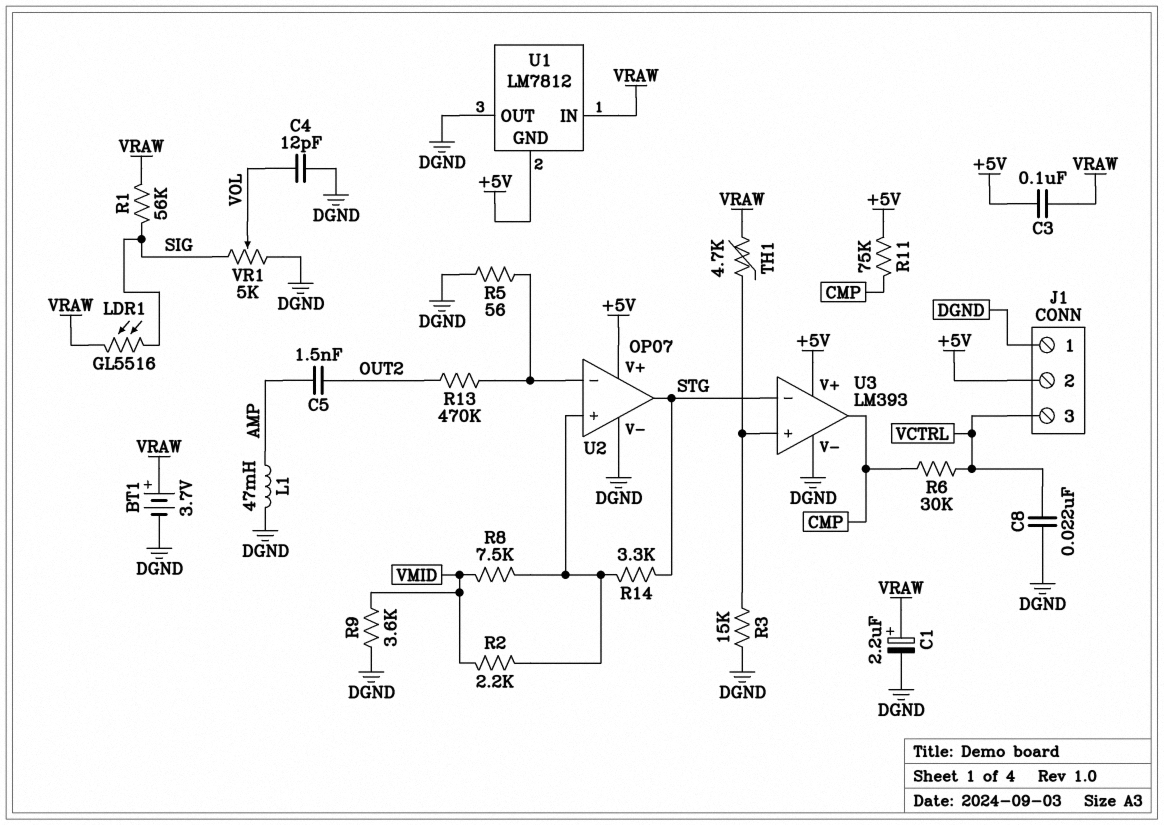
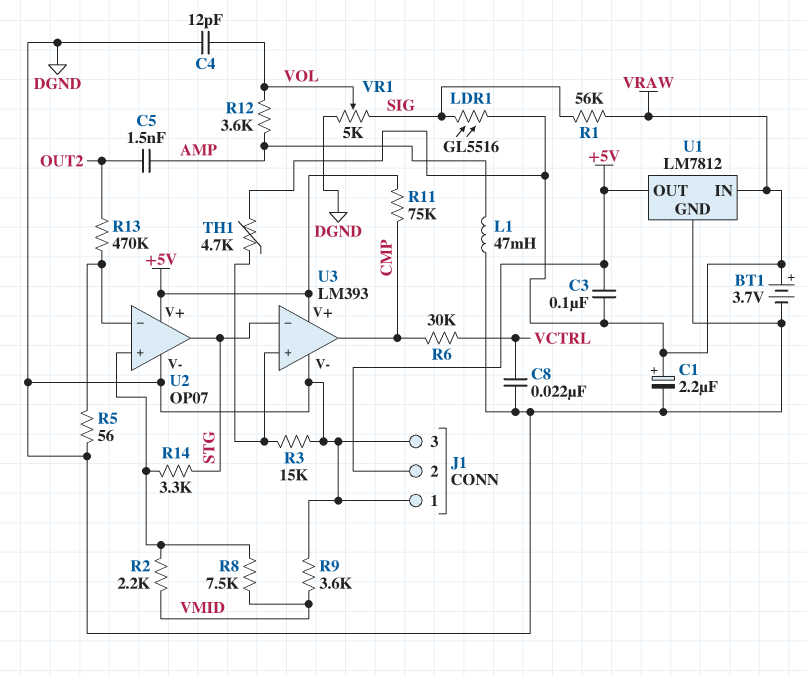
J1 pin 3: VCTRL -> DGND
R12: none -> 3.6k (AMP, VOL)
U1 pin GND: +5V -> DGND
U1 pin OUT: DGND -> +5V

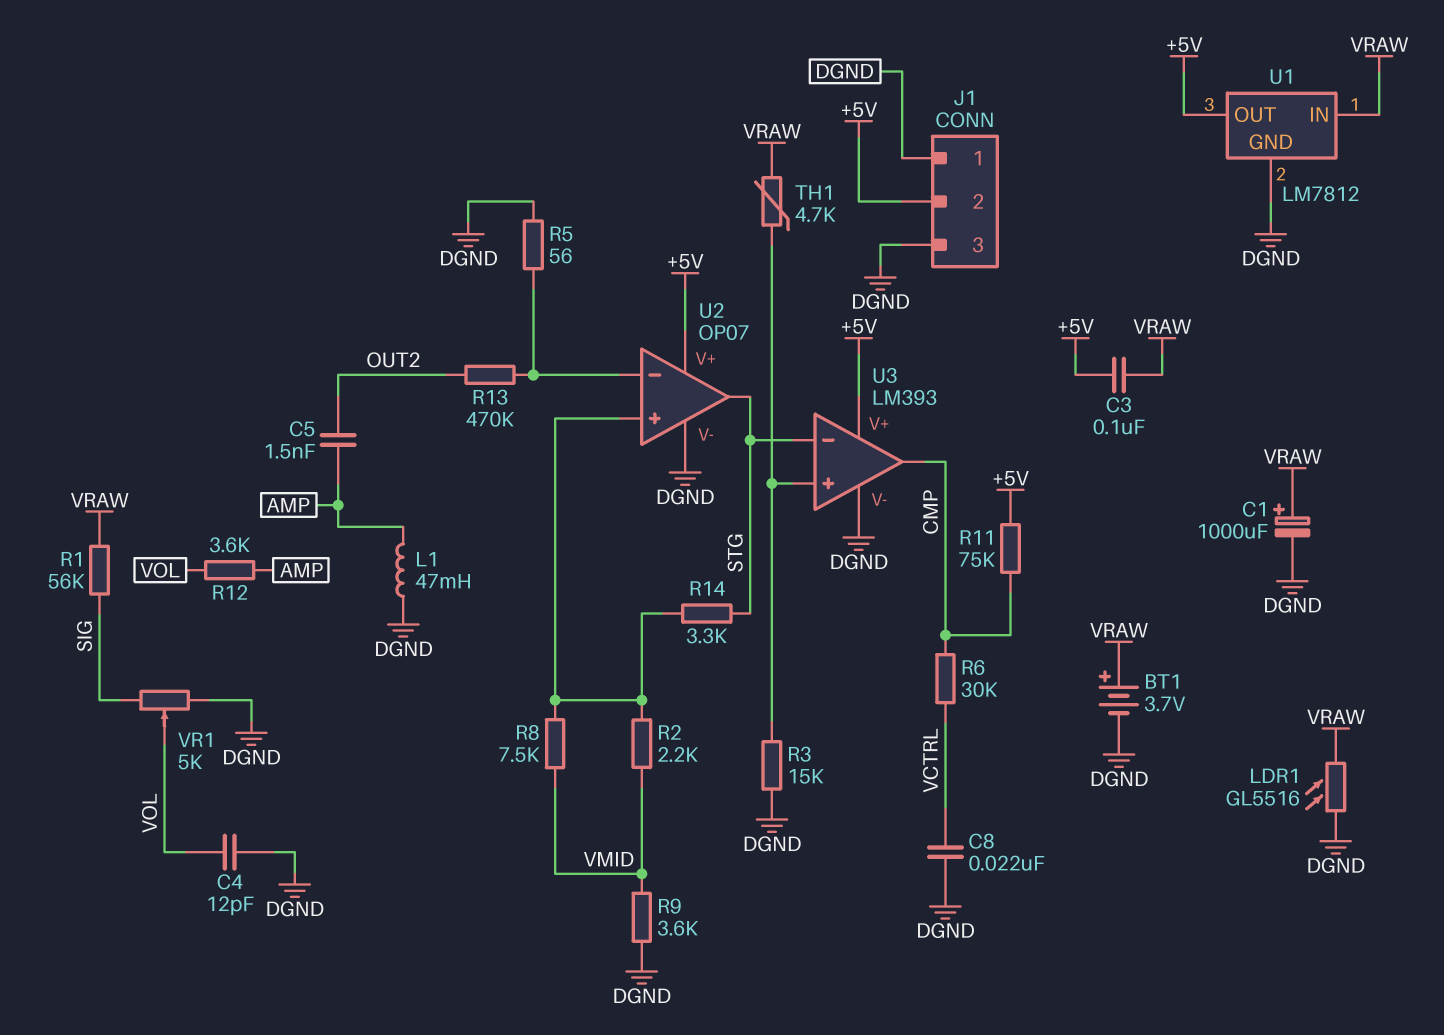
C1: 2.2uF (plus VRAW, minus DGND) -> 1000uF (plus VRAW, minus DGND)
LDR1: GL5516 (SIG, VRAW) -> GL5516 (DGND, VRAW)

